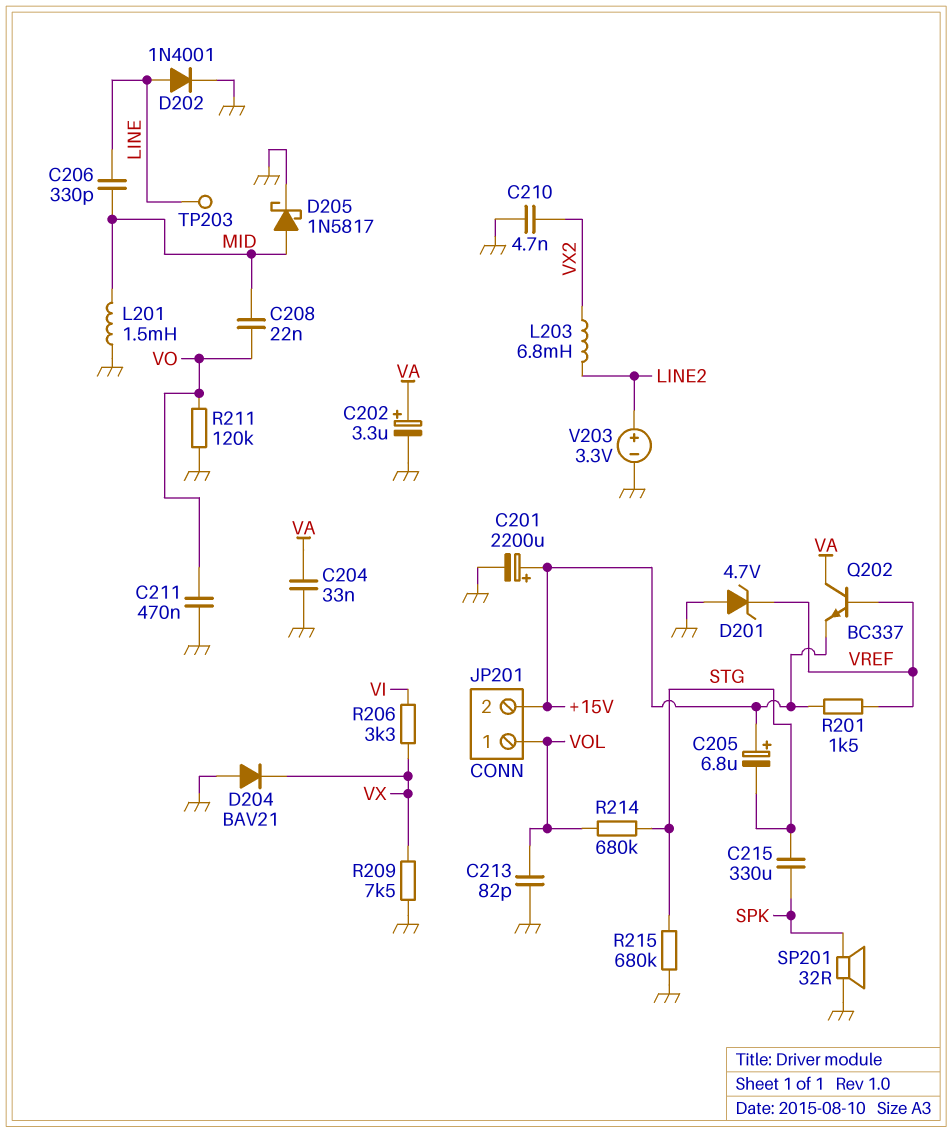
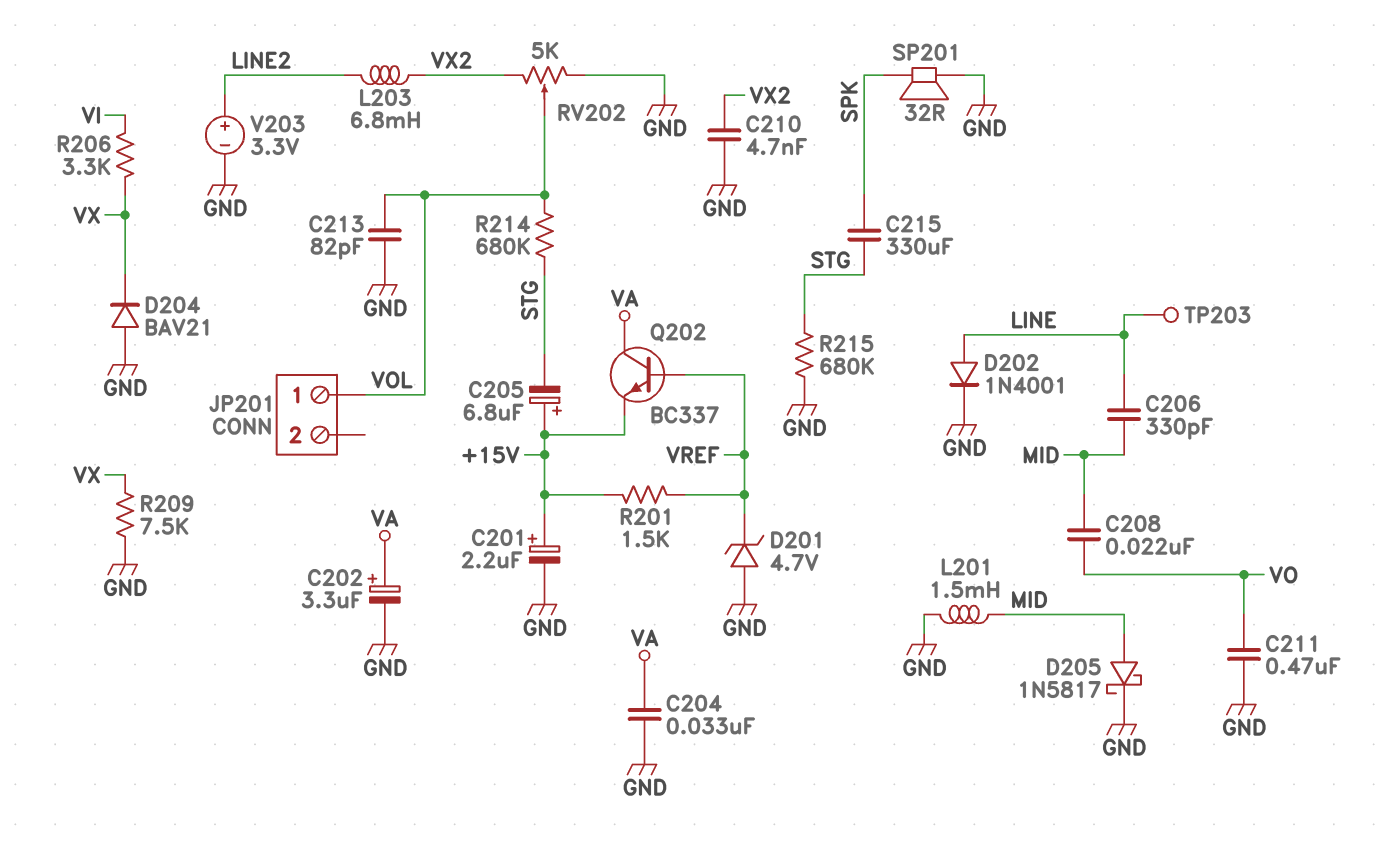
C201: 2200uF (plus +15V, minus GND) -> 2.2uF (plus +15V, minus GND)
JP201 pin 2: +15V -> none
R211: 120k (GND, VO) -> none
RV202: none -> 5k (GND, VX2, wiper VOL)

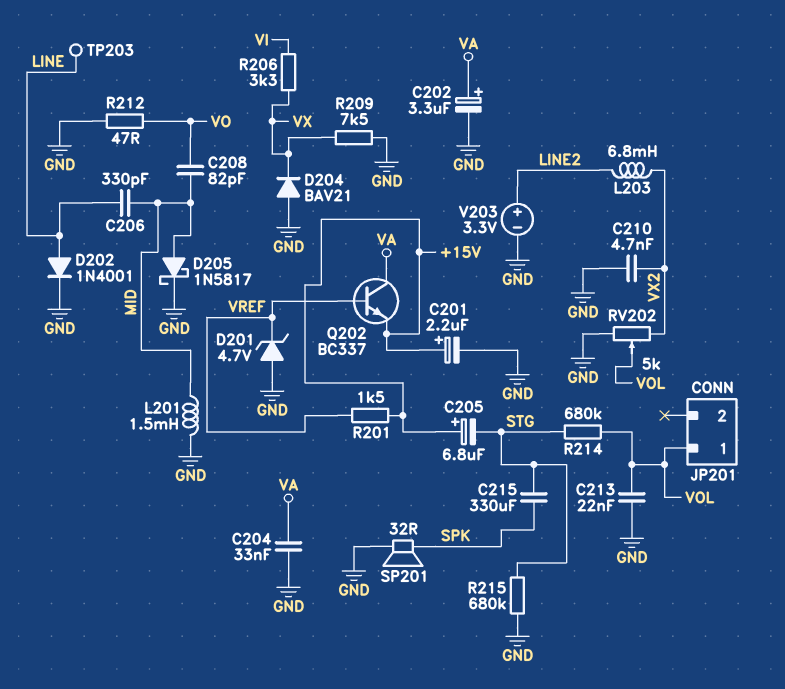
C208: 22nF (MID, VO) -> 82pF (MID, VO)
C211: 470nF (GND, VO) -> none
C213: 82pF (GND, VOL) -> 22nF (GND, VOL)
R212: none -> 47 (GND, VO)

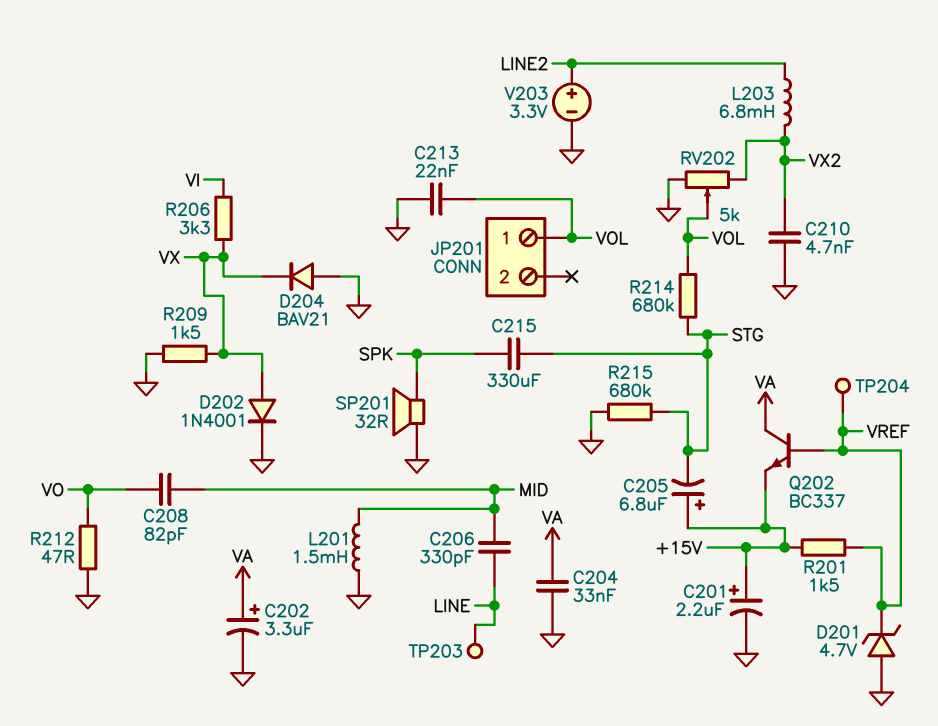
D202: diode 1N4001 (A LINE, K GND) -> diode 1N4001 (A VX, K GND)
D205: schottky 1N5817 (A MID, K GND) -> none
R209: 7.5k (GND, VX) -> 1.5k (GND, VX)
TP204: none -> test point (VREF)

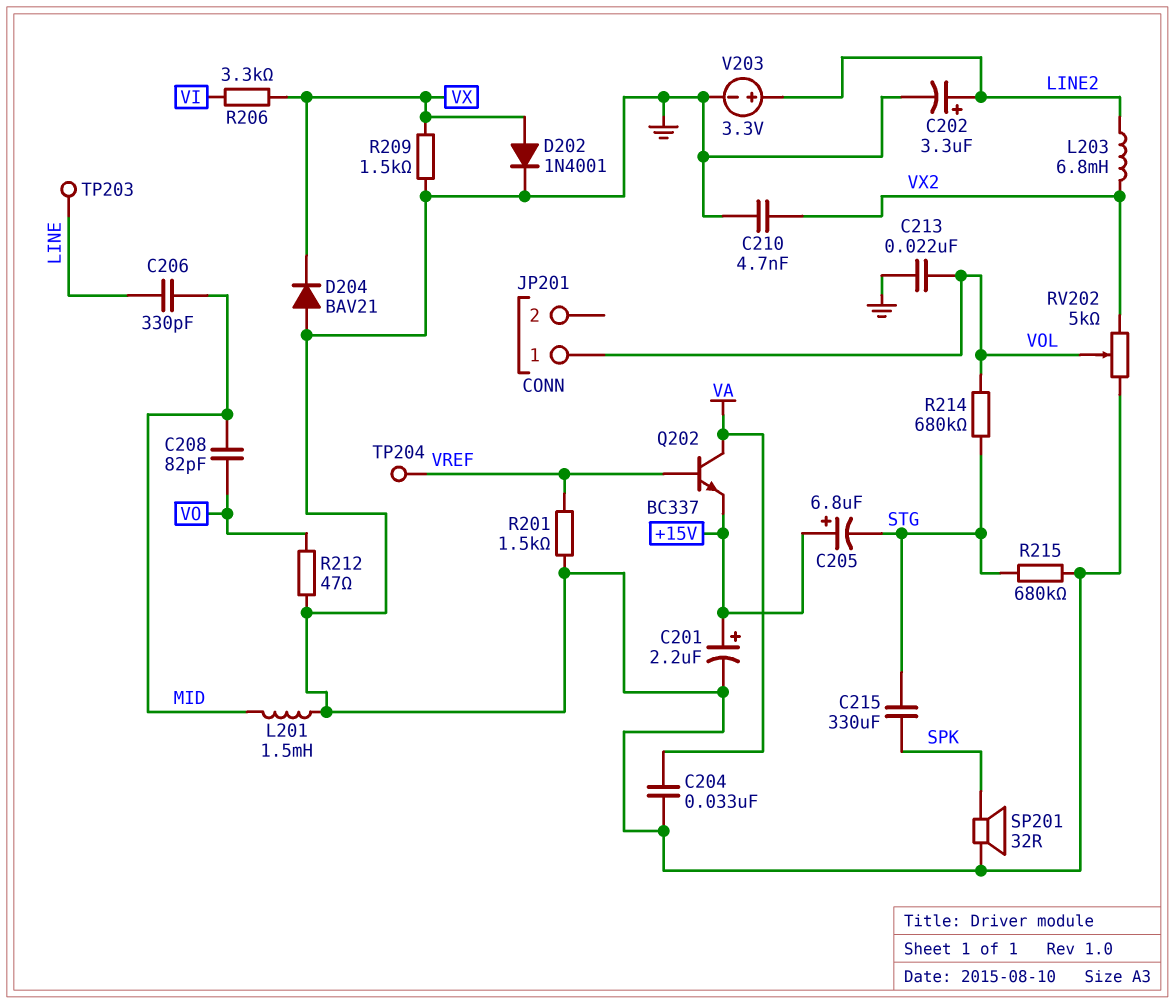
C202: 3.3uF (plus VA, minus GND) -> 3.3uF (plus LINE2, minus GND)
D201: zener 4.7V (A GND, K VREF) -> none
R201: 1.5k (+15V, VREF) -> 1.5k (GND, VREF)

